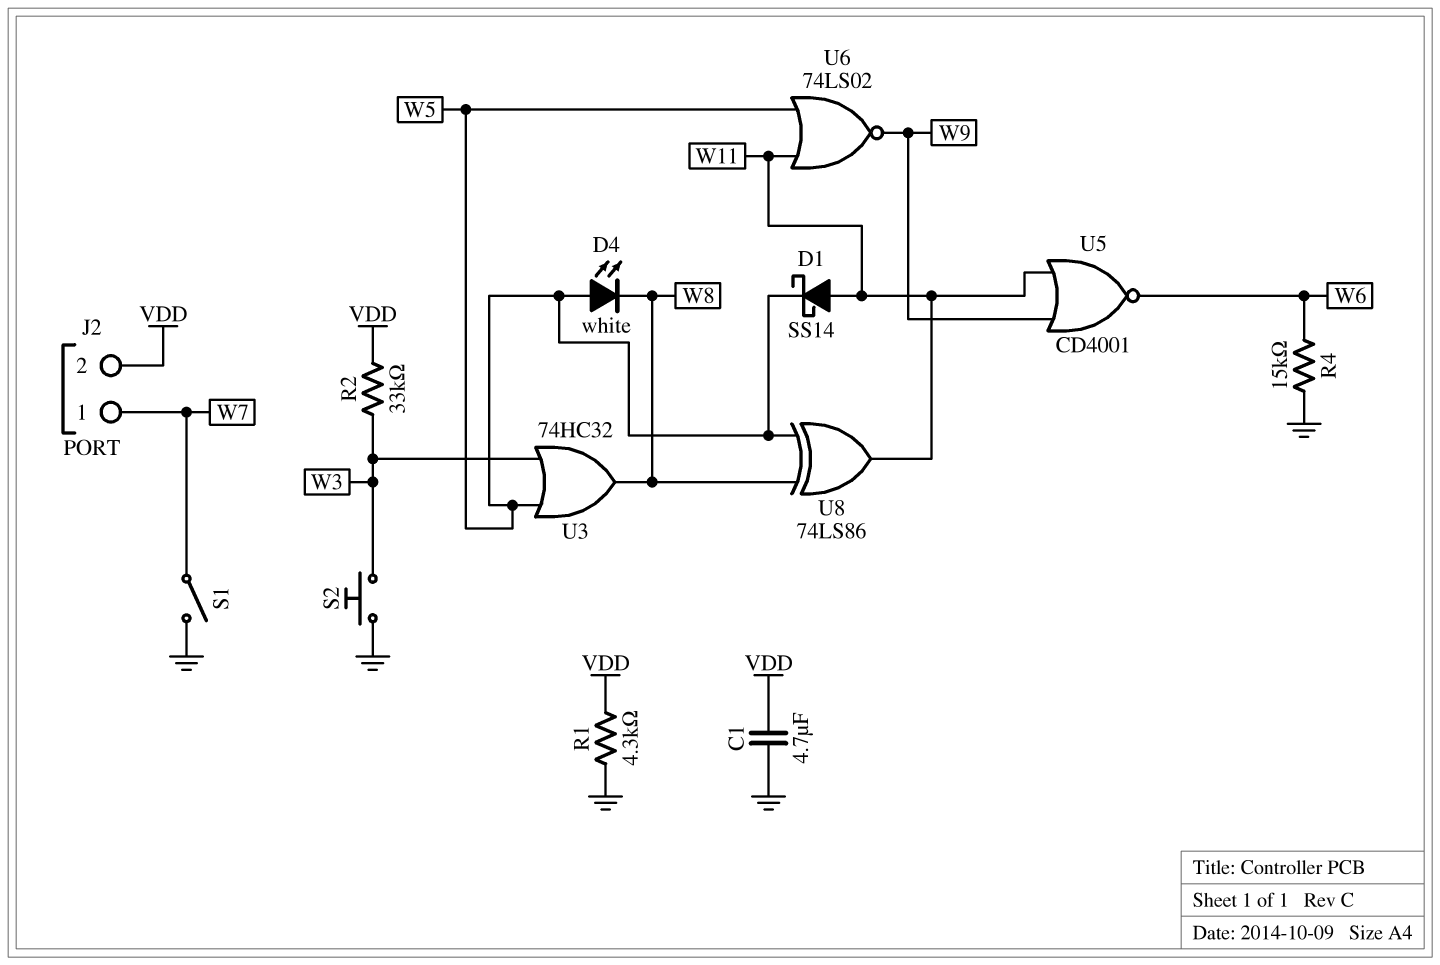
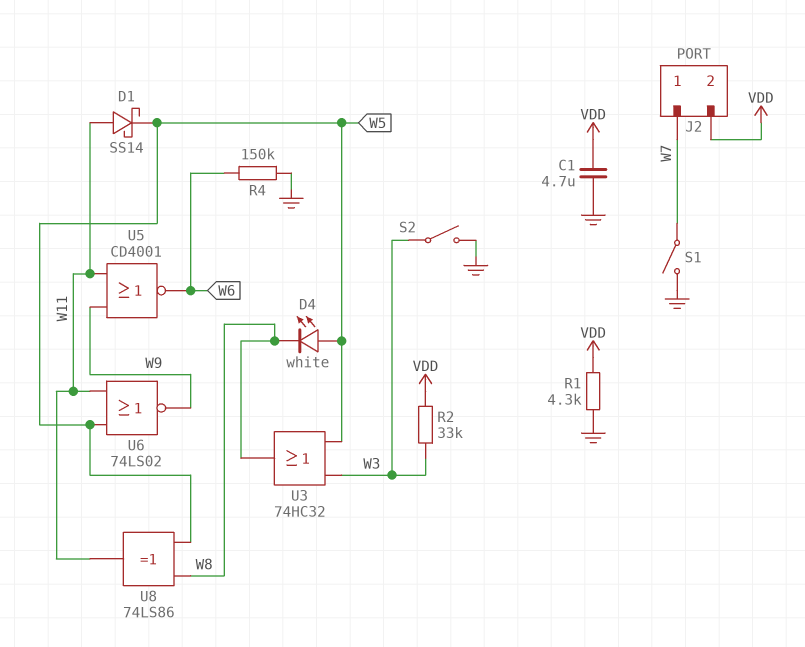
R4: 15k (GND, W6) -> 150k (GND, W6)
S2: button (GND, W3) -> switch (GND, W3)

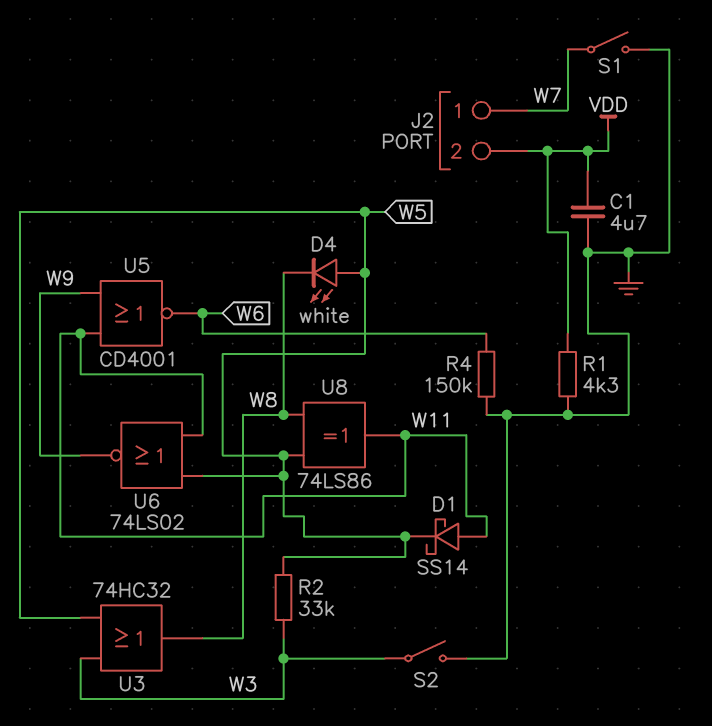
R2: 33k (VDD, W3) -> 33k (W3, W5)

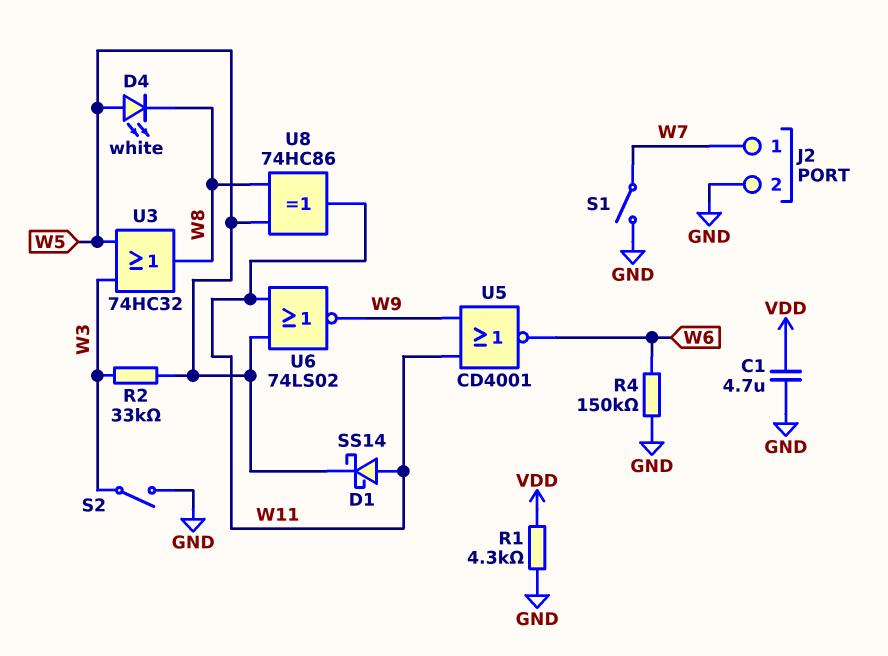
J2 pin 2: VDD -> GND
U8: XOR 74LS86 (in W5, in W8, out W11) -> XOR 74HC86 (in W5, in W8, out W11)

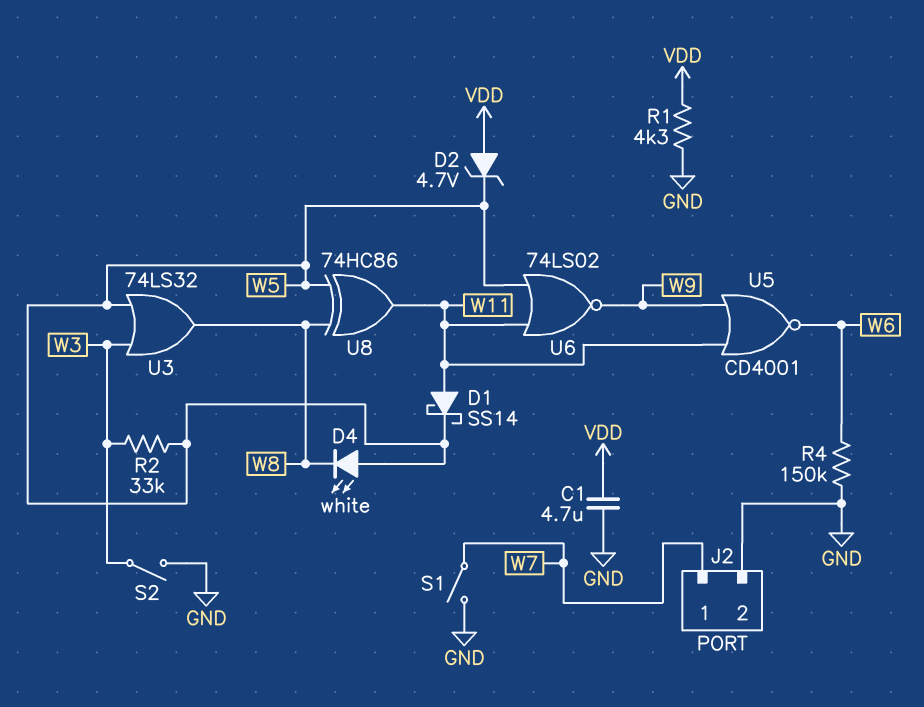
D2: none -> zener 4.7V (A VDD, K W5)
U3: OR 74HC32 (in W3, in W5, out W8) -> OR 74LS32 (in W3, in W5, out W8)

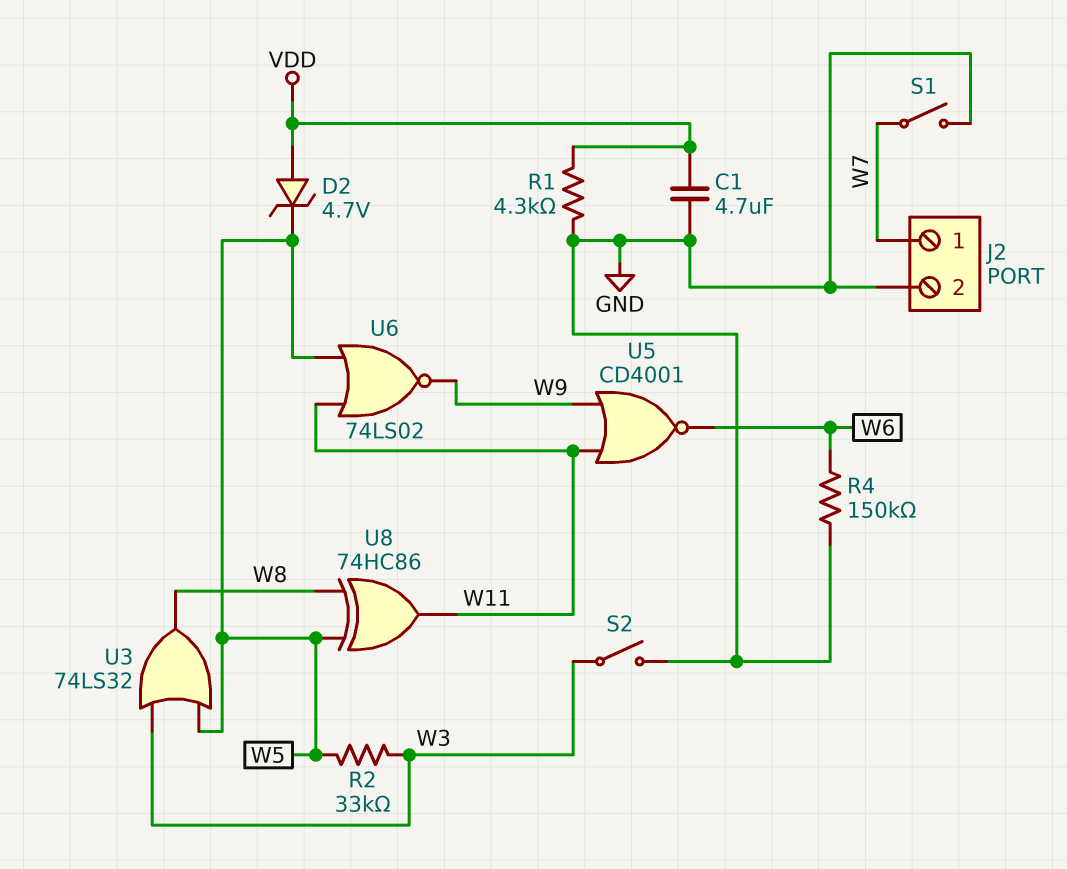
D1: schottky SS14 (A W11, K W5) -> none
D4: LED white (A W5, K W8) -> none

